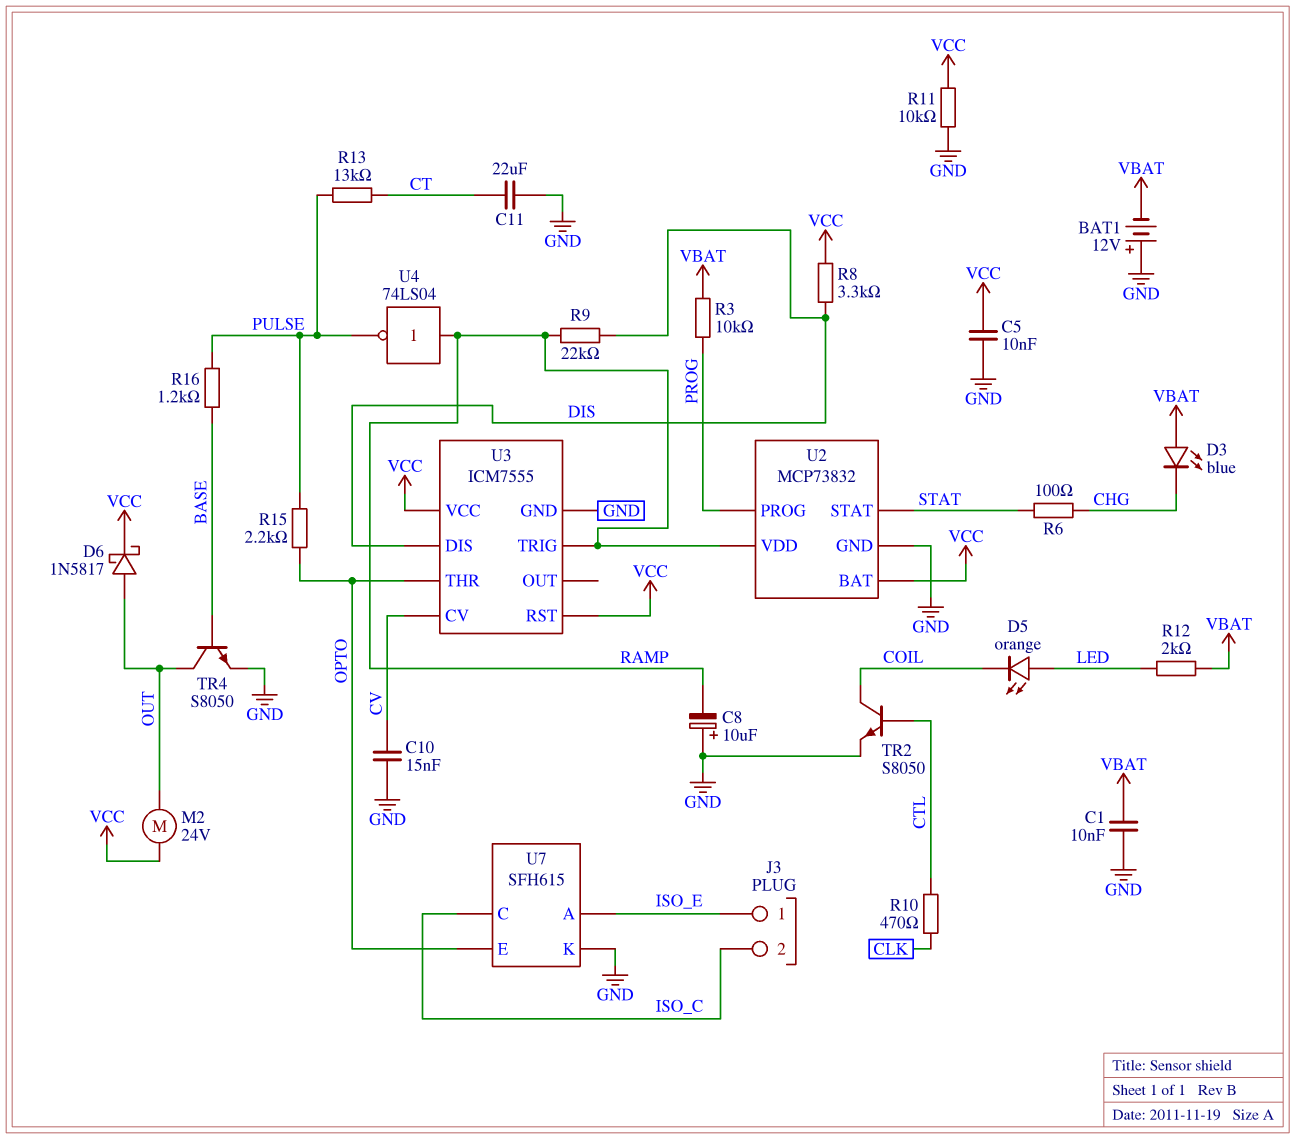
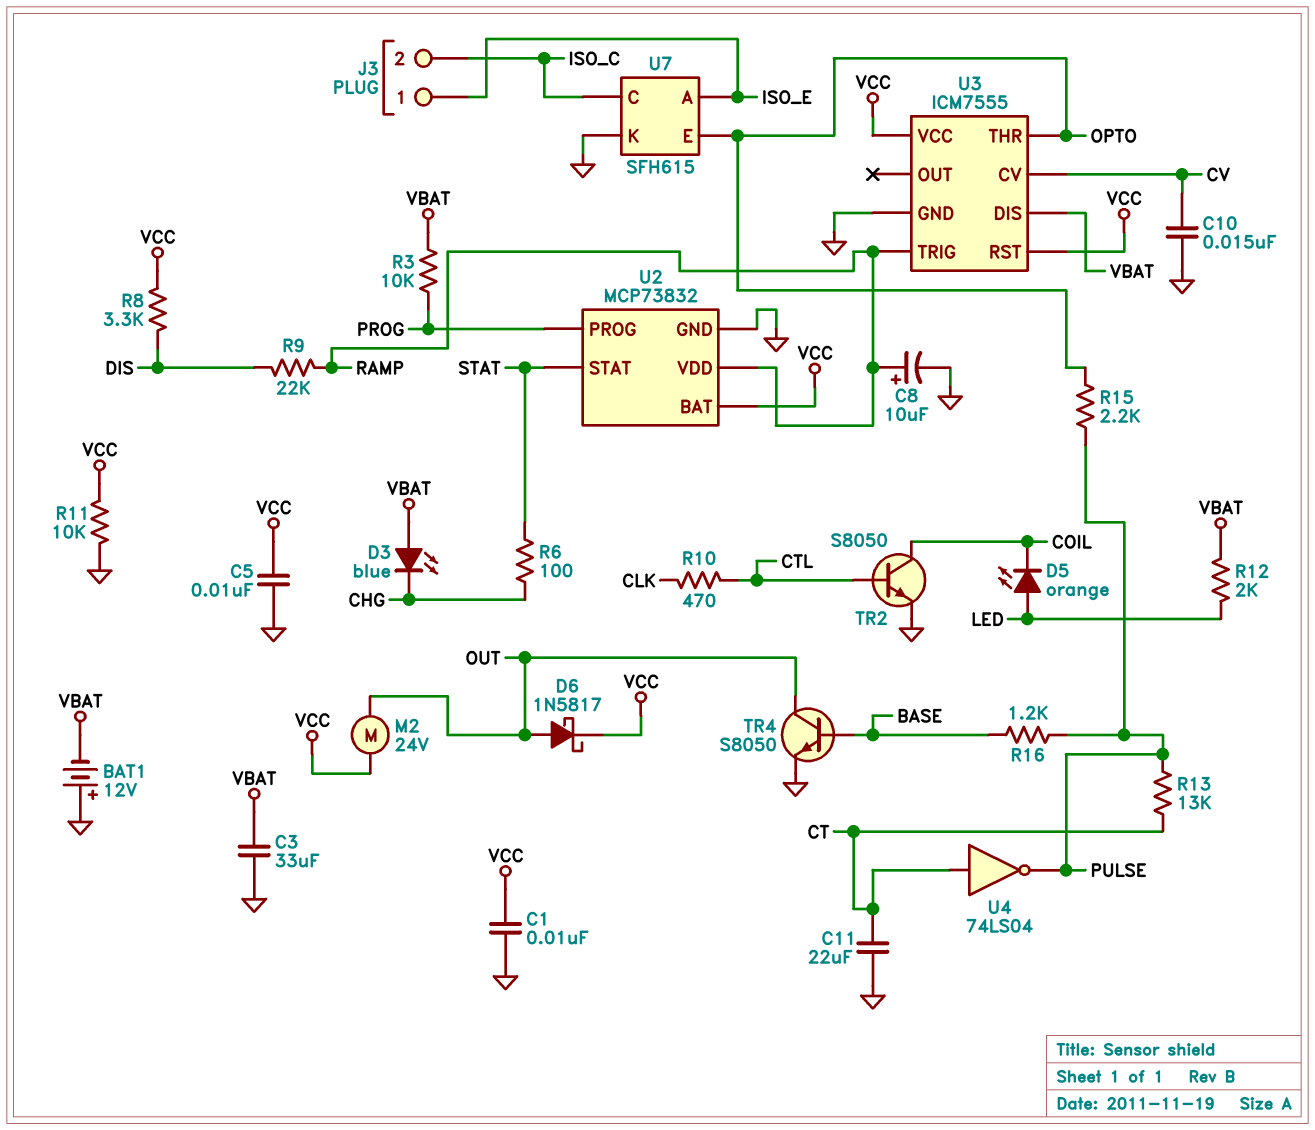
C1: 10nF (GND, VBAT) -> 10nF (GND, VCC)
C3: none -> 33uF (GND, VBAT)
C8: 10uF (plus GND, minus RAMP) -> 10uF (plus RAMP, minus GND)
U3 pin DIS: DIS -> VBAT
U4: NOT 74LS04 (in RAMP, out PULSE) -> NOT 74LS04 (in CT, out PULSE)

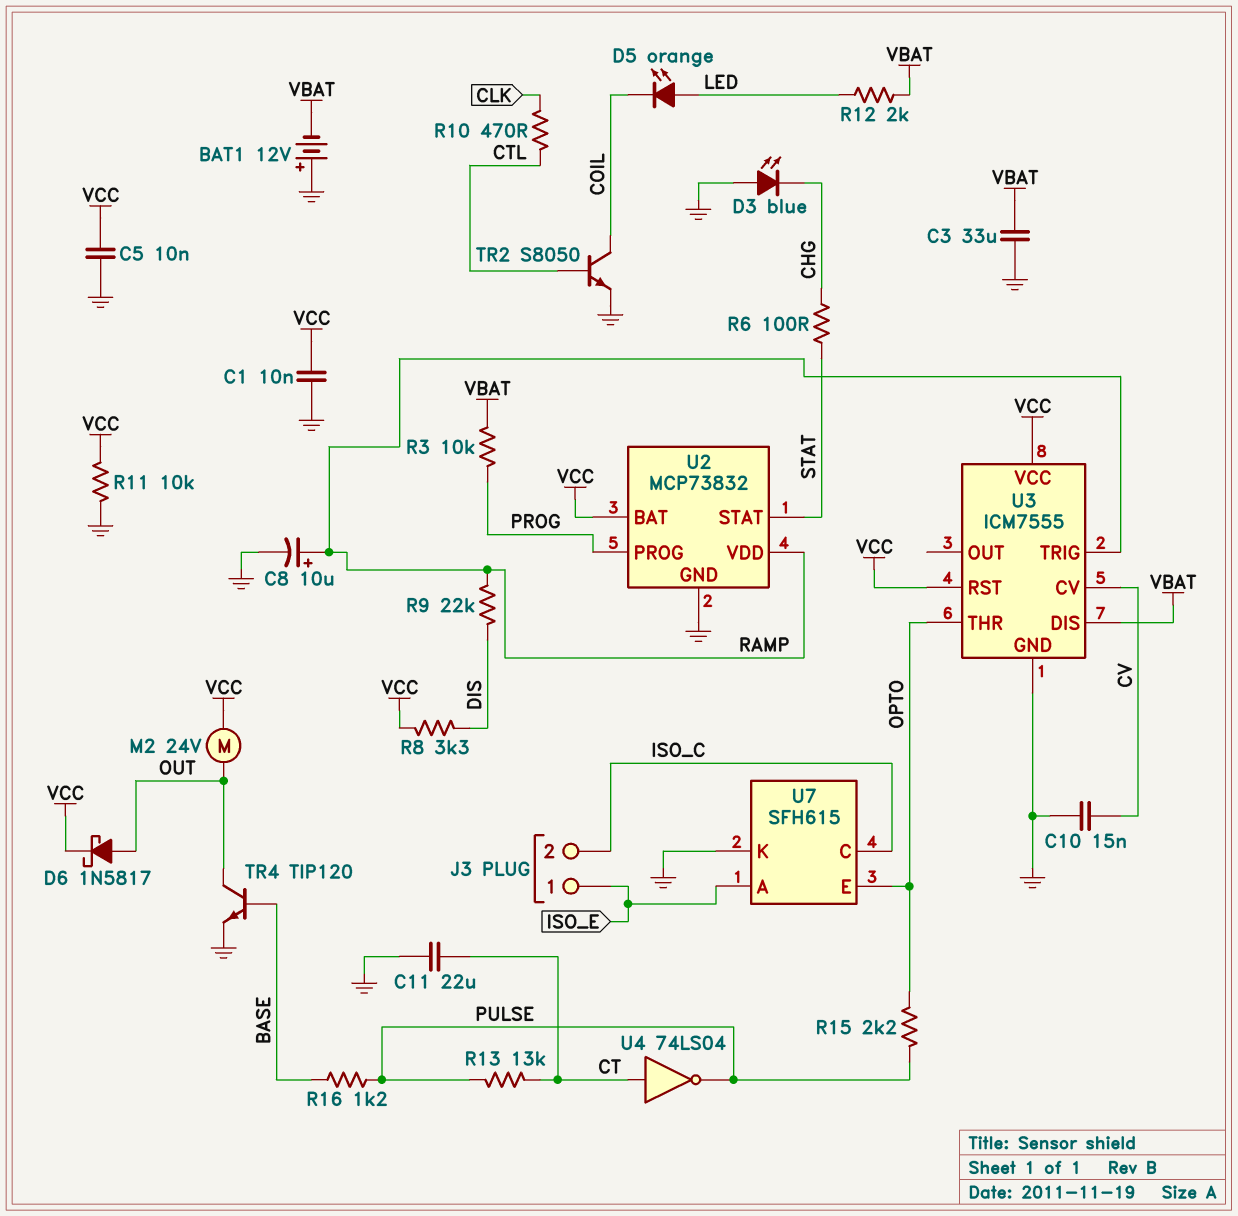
D3: LED blue (A VBAT, K CHG) -> LED blue (A GND, K CHG)
TR4: NPN S8050 (B BASE, C OUT, E GND) -> NPN TIP120 (B BASE, C OUT, E GND)

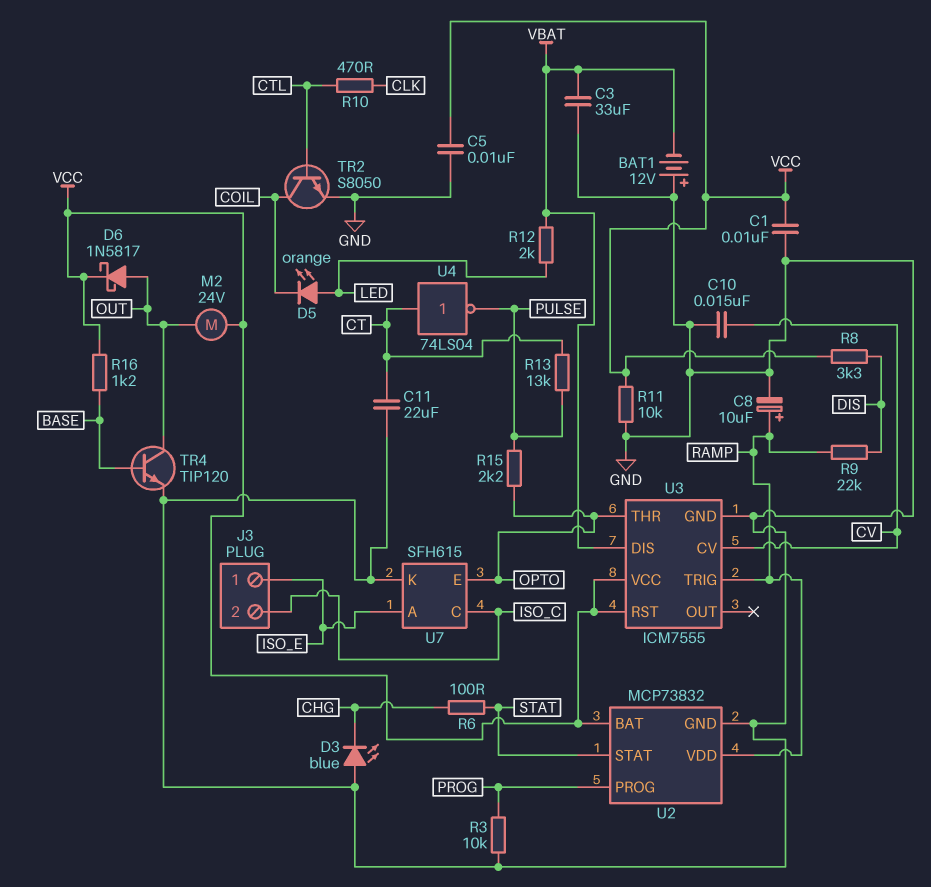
R3: 10k (PROG, VBAT) -> 10k (GND, PROG)
R16: 1.2k (BASE, PULSE) -> 1.2k (BASE, VCC)

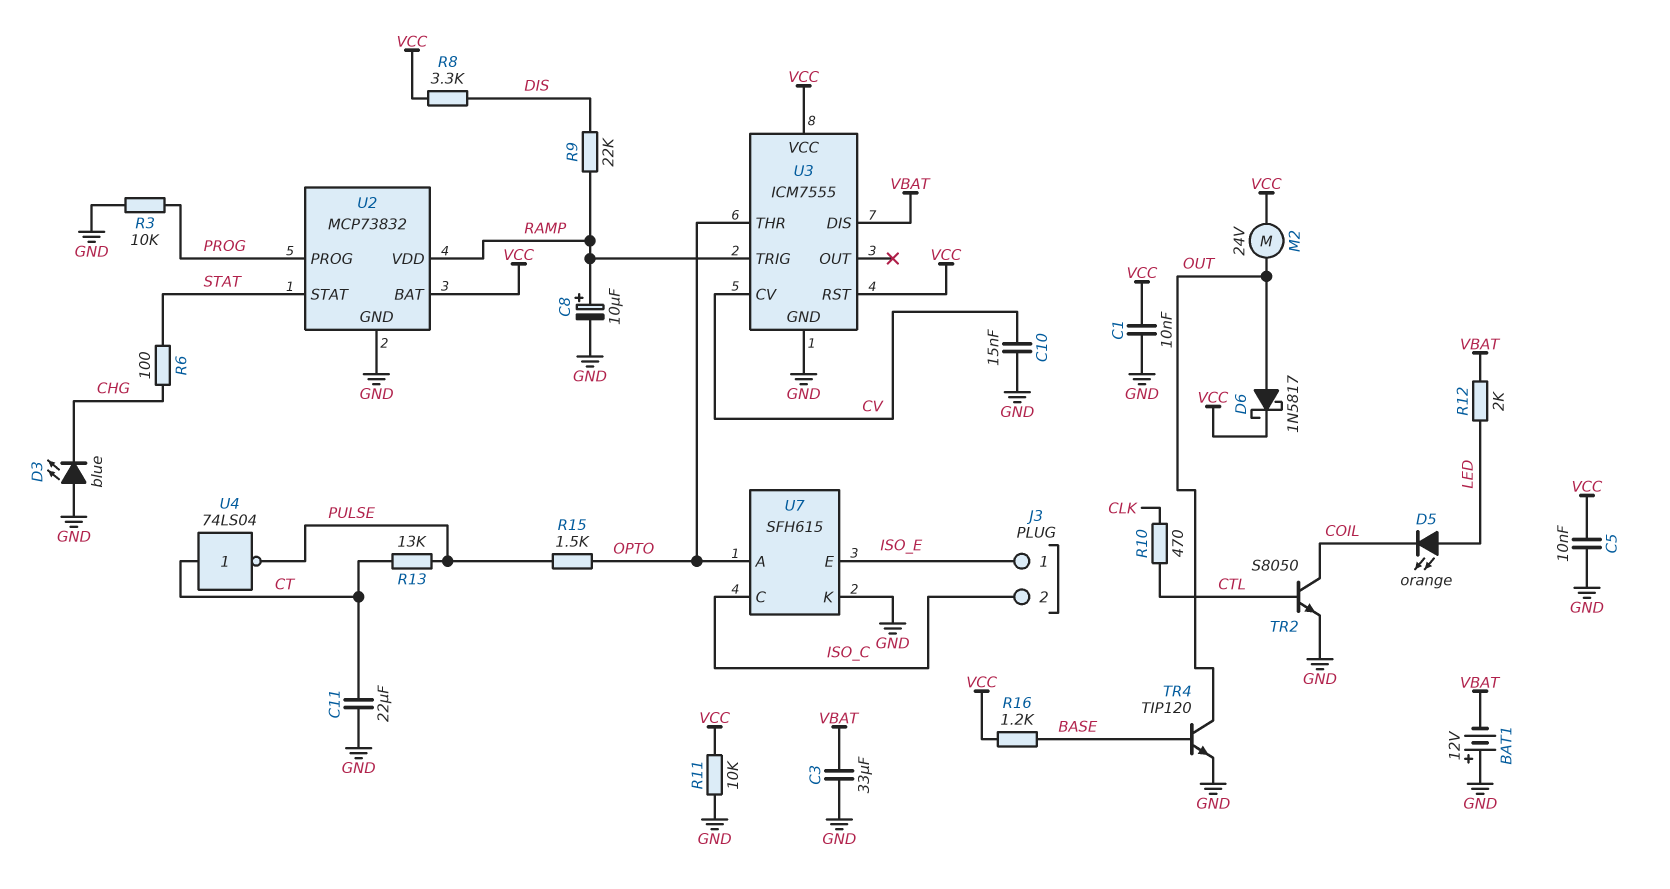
R15: 2.2k (OPTO, PULSE) -> 1.5k (OPTO, PULSE)
U7 pin A: ISO_E -> OPTO
U7 pin E: OPTO -> ISO_E

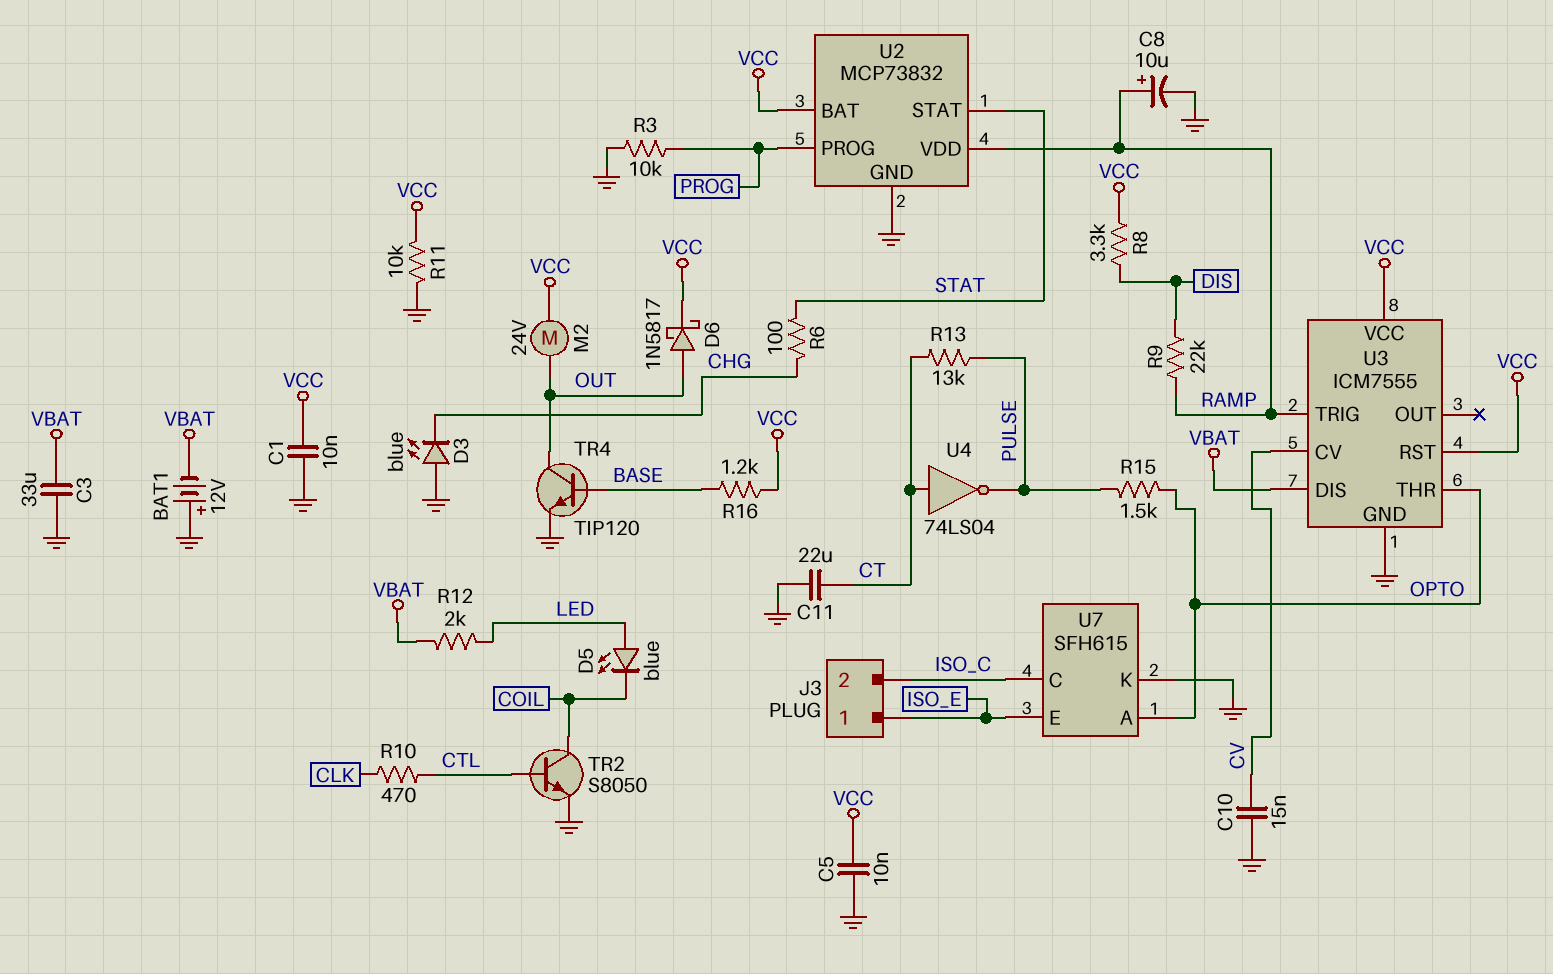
D5: LED orange (A LED, K COIL) -> LED blue (A LED, K COIL)

